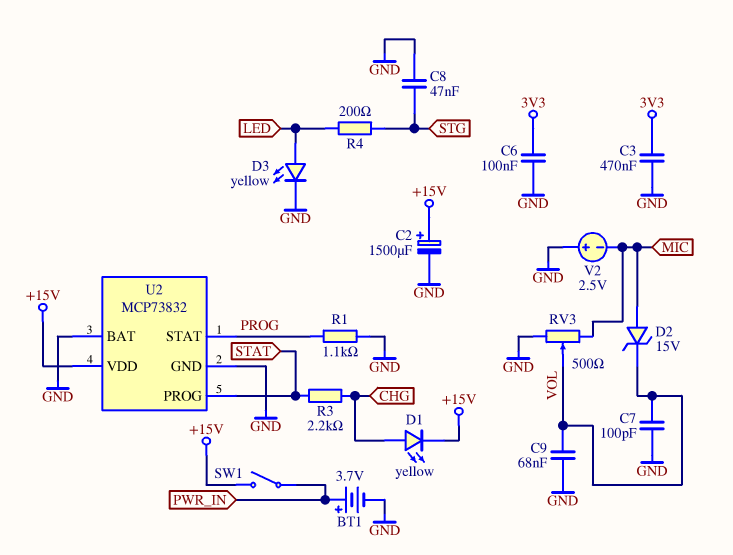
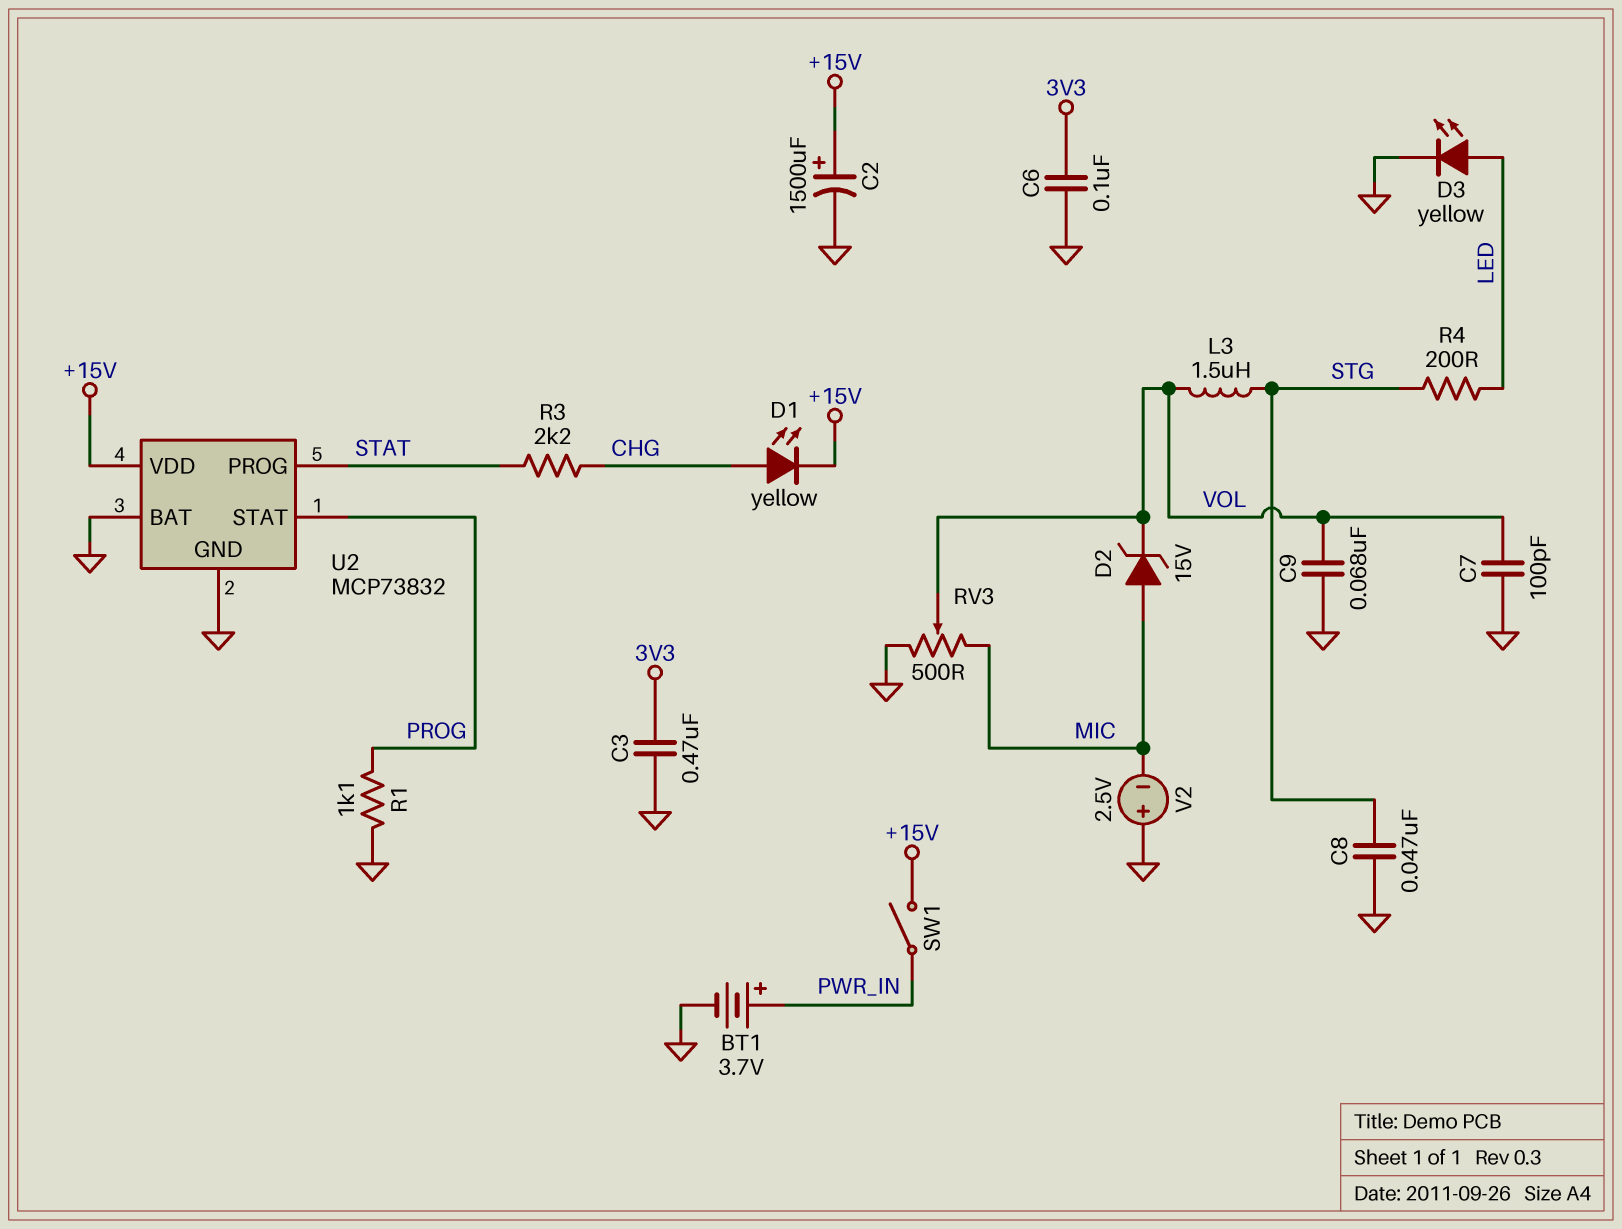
L3: none -> 1.5uH (STG, VOL)

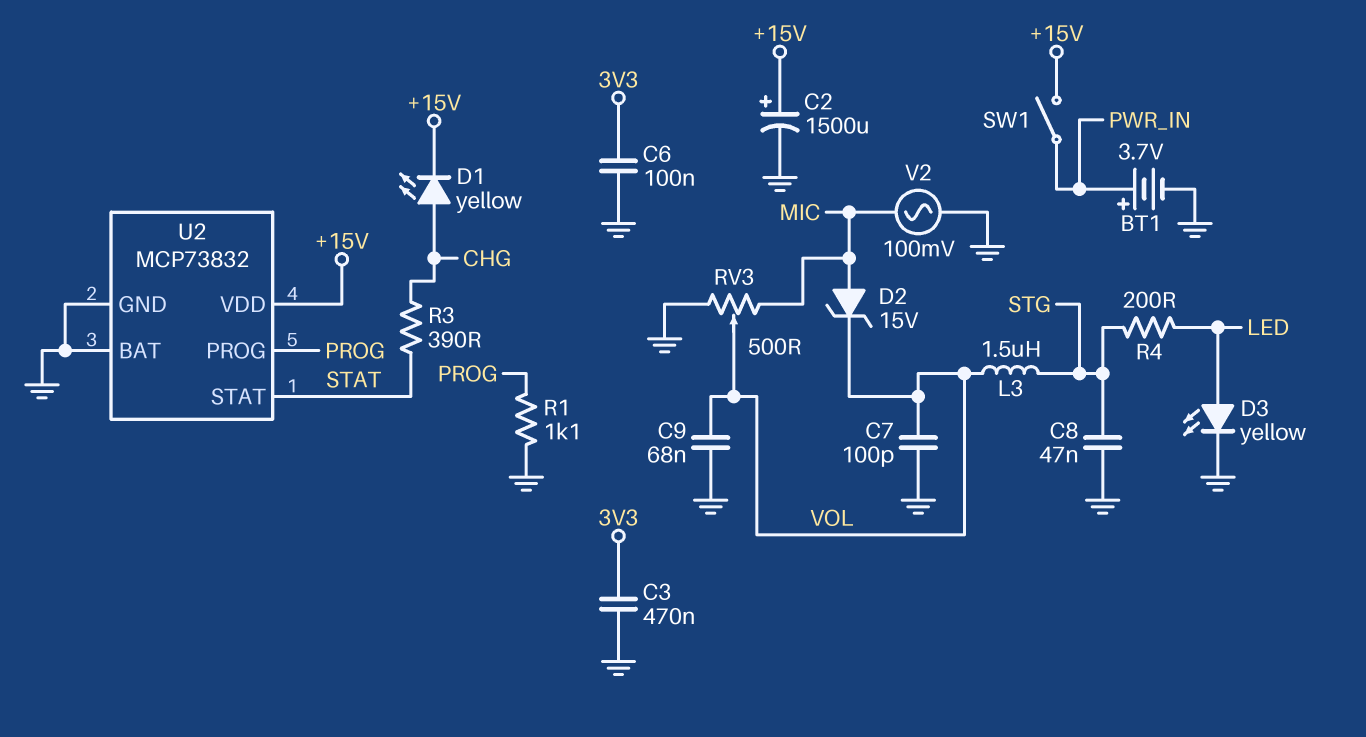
R3: 2.2k (CHG, STAT) -> 390 (CHG, STAT)
U2 pin PROG: STAT -> PROG
U2 pin STAT: PROG -> STAT
V2: 2.5V (plus GND, minus MIC) -> AC 100mV (GND, MIC)

